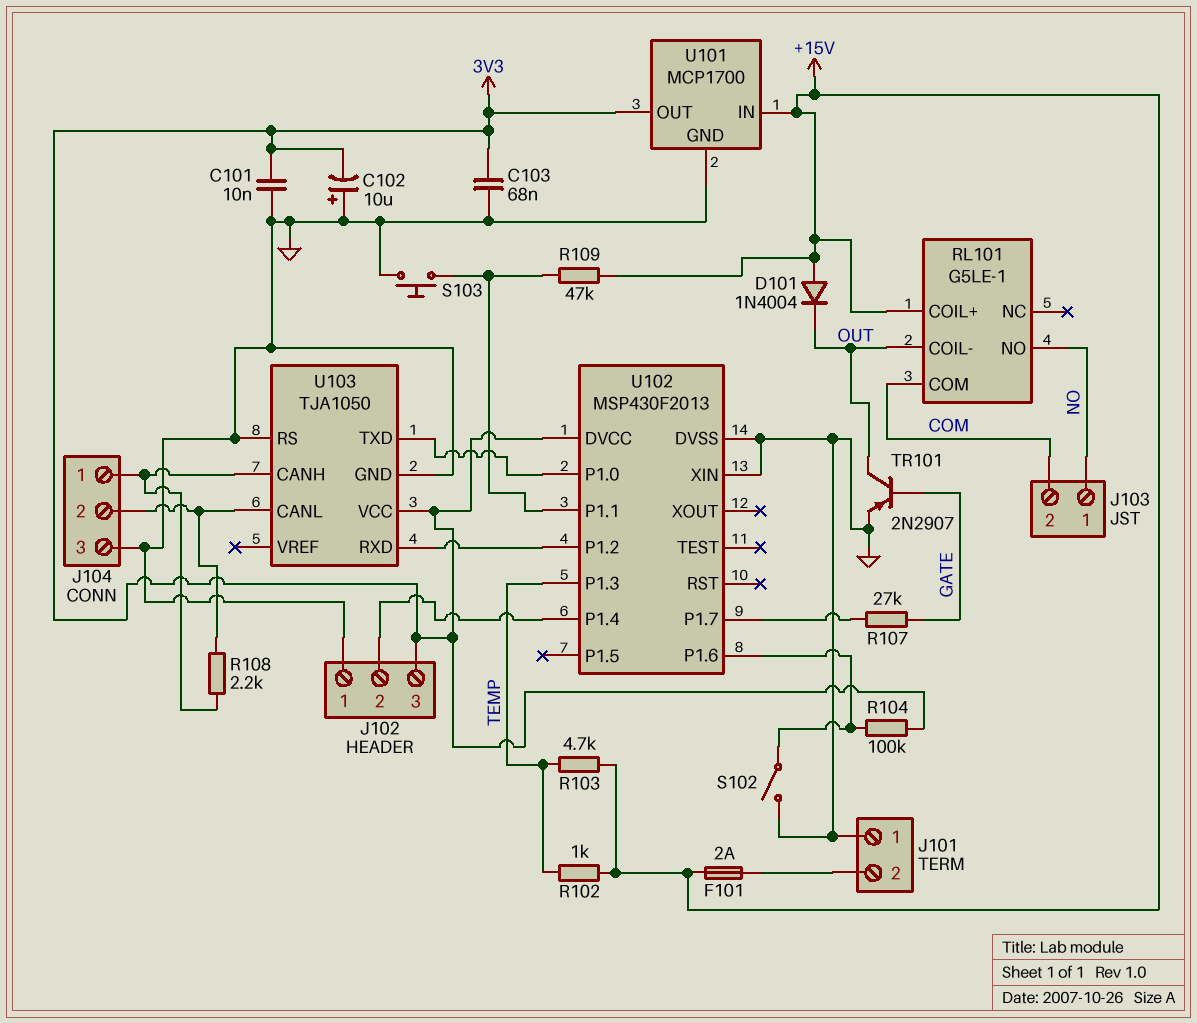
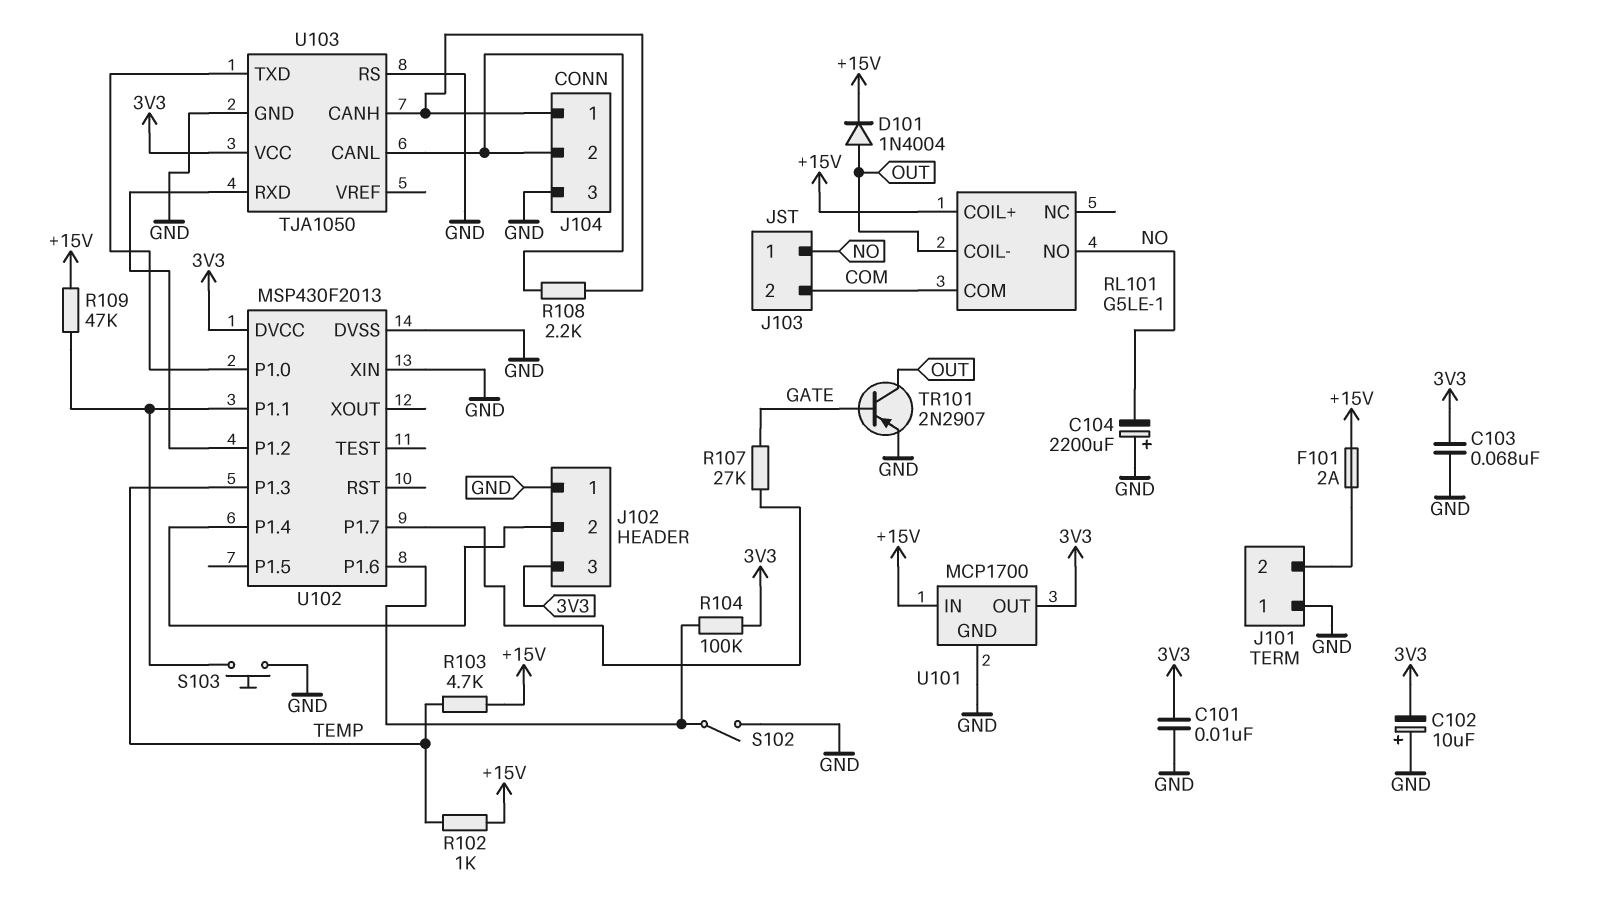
C104: none -> 2200uF (plus GND, minus NO)
D101: diode 1N4004 (A +15V, K OUT) -> diode 1N4004 (A OUT, K +15V)

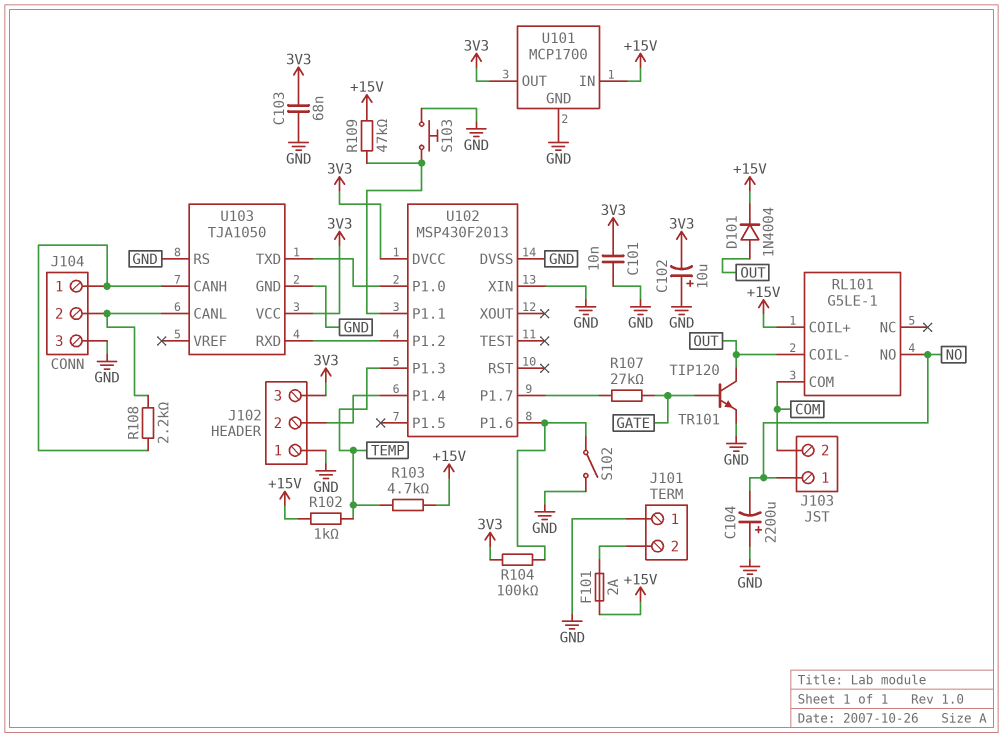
TR101: PNP 2N2907 (B GATE, C OUT, E GND) -> NPN TIP120 (B GATE, C OUT, E GND)

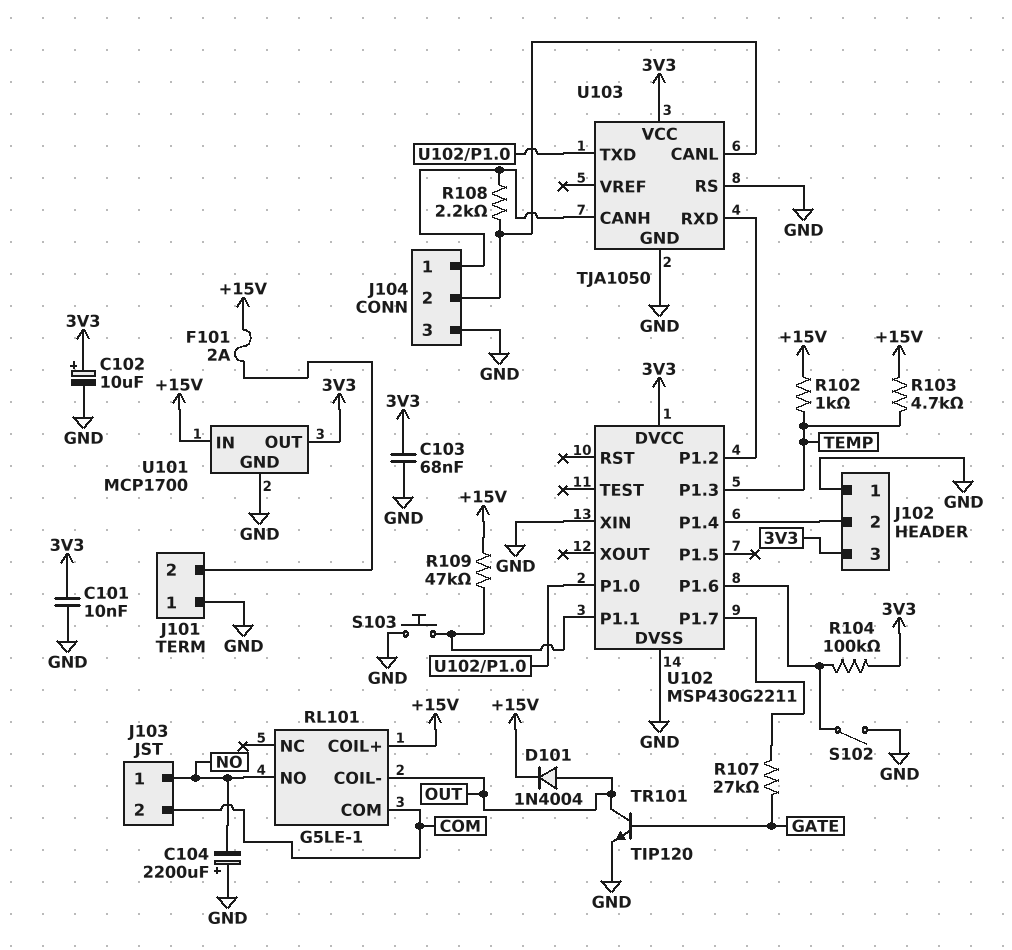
C102: 10uF (plus GND, minus 3V3) -> 10uF (plus 3V3, minus GND)
U102: MSP430F2013 -> MSP430G2211

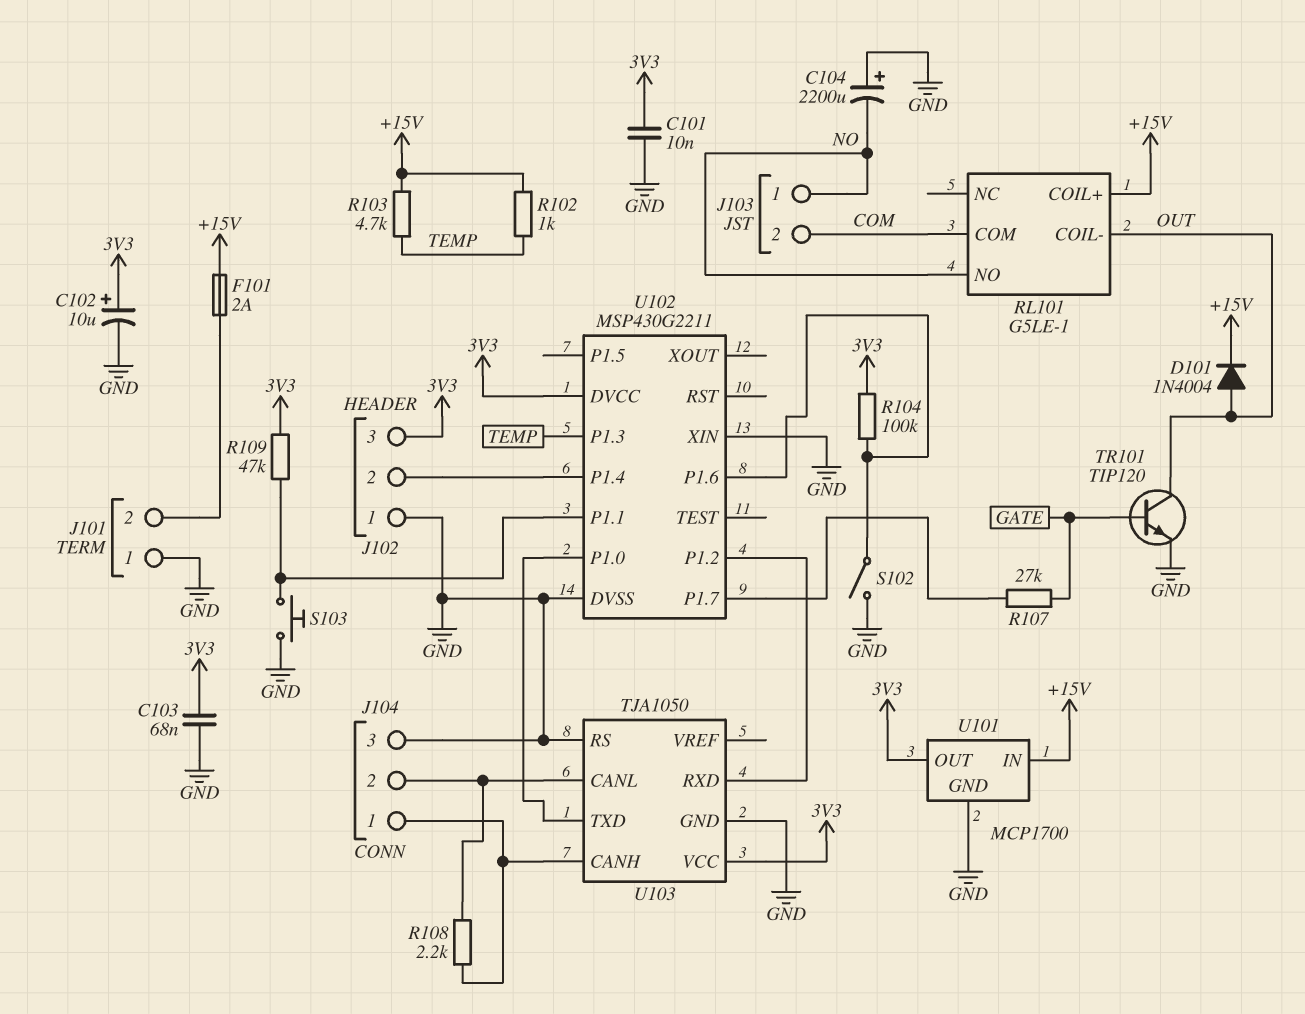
R109: 47k (+15V, U102/P1.1) -> 47k (3V3, U102/P1.1)

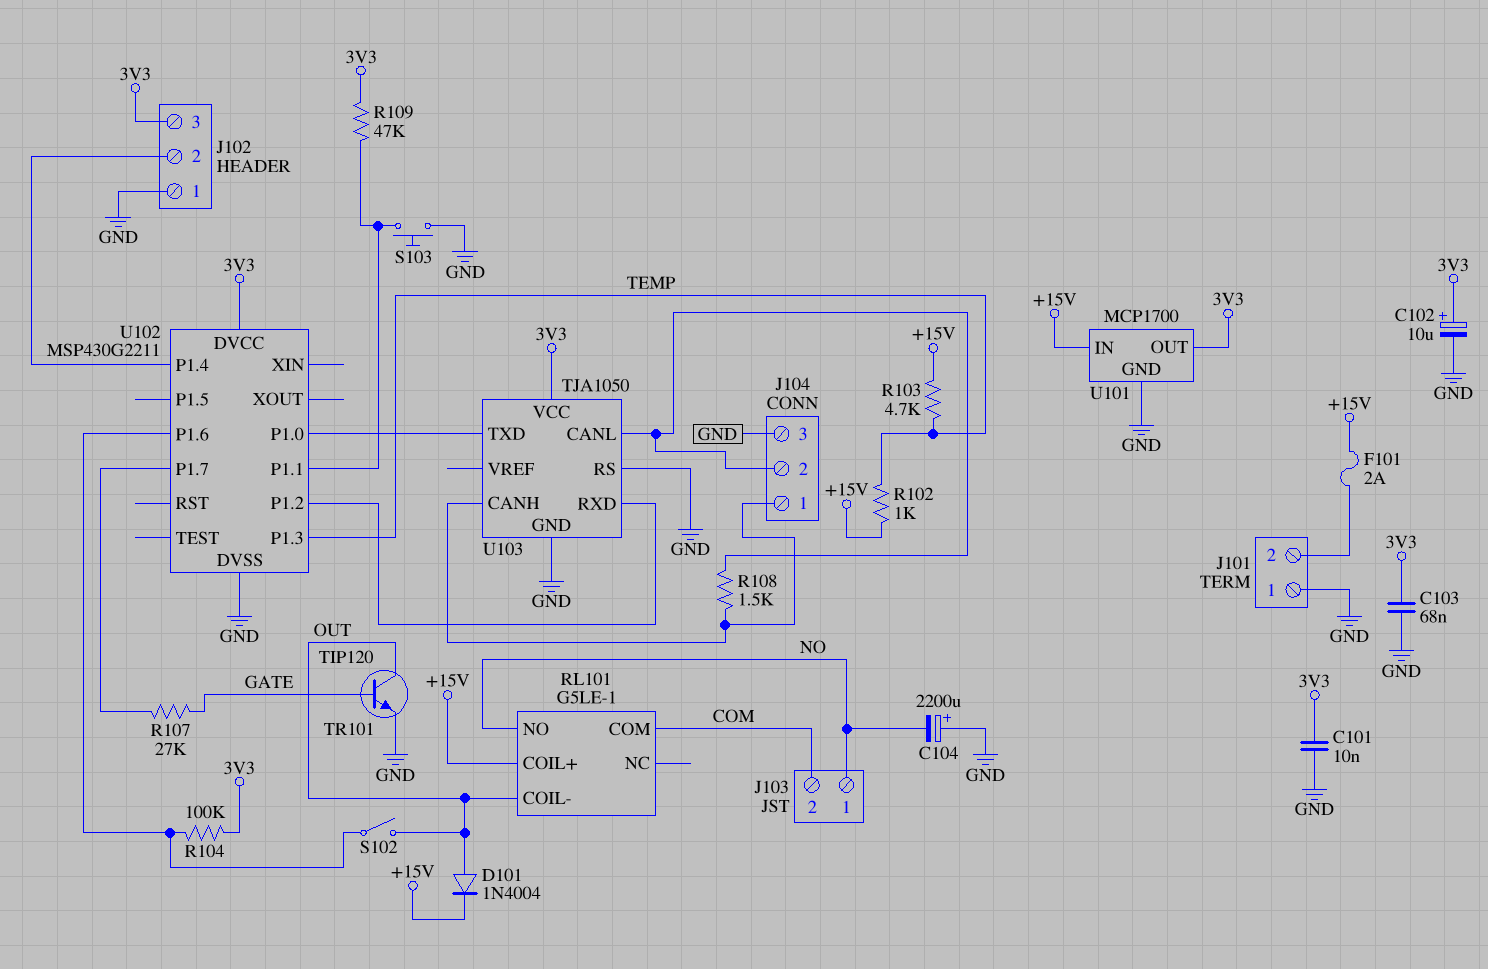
R108: 2.2k (J104/1, J104/2) -> 1.5k (J104/1, J104/2)
S102: switch (GND, U102/P1.6) -> switch (OUT, U102/P1.6)
U102 pin XIN: GND -> none

